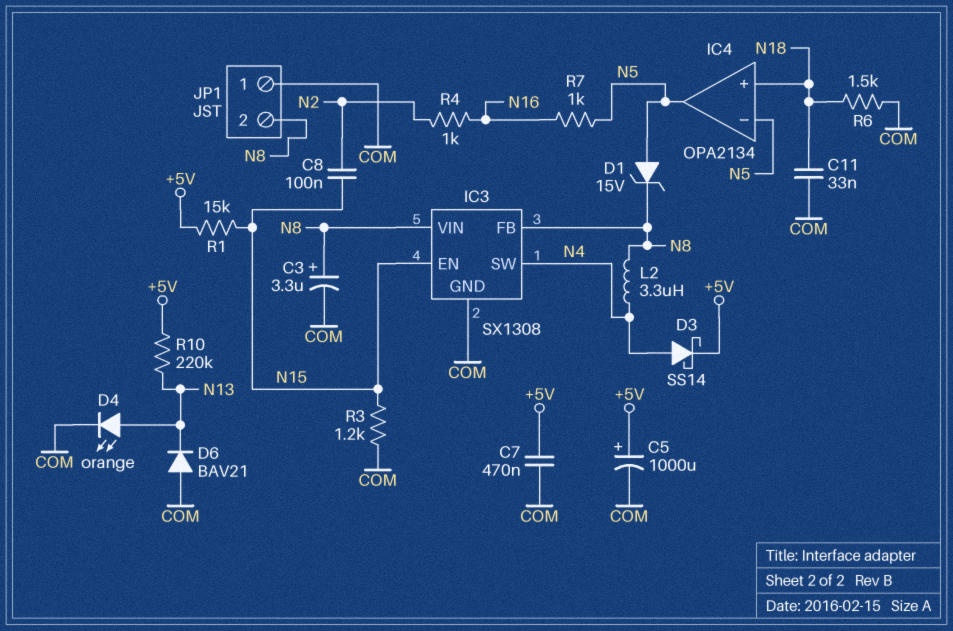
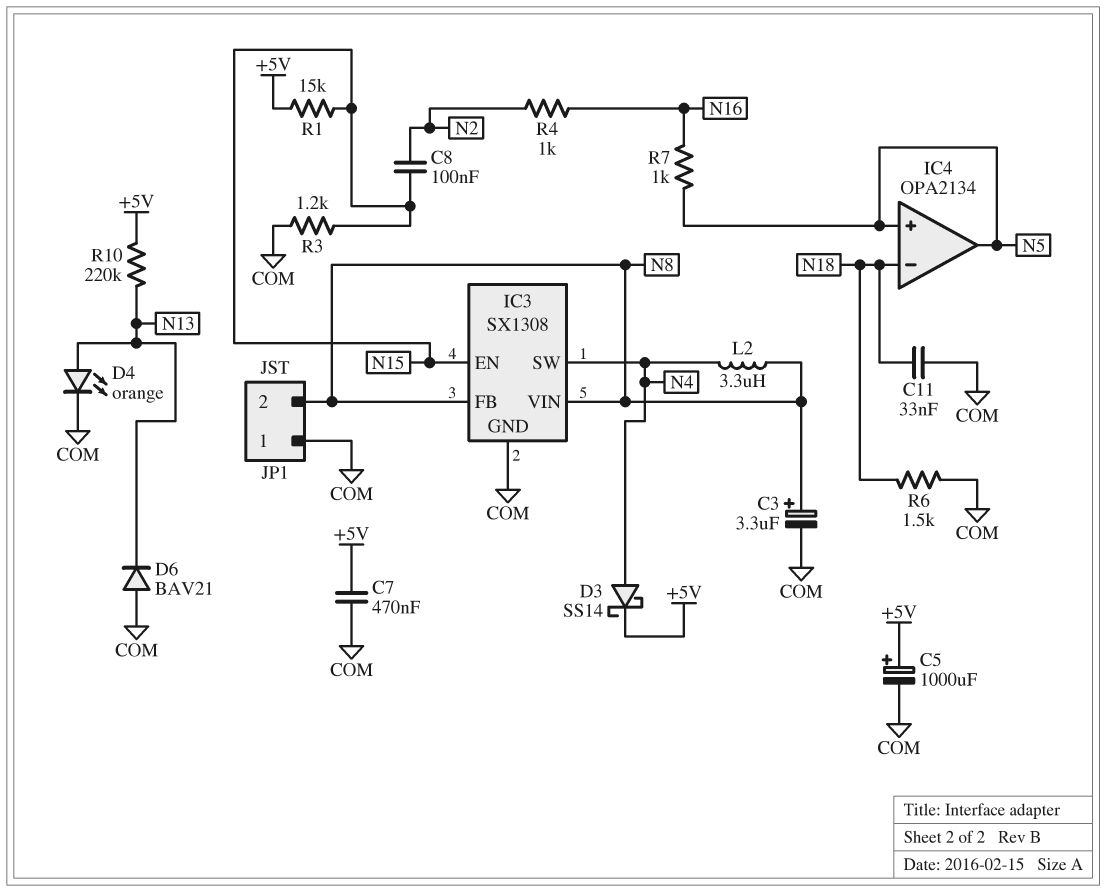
D1: zener 15V (A N5, K N8) -> none
IC4 pin in+: N18 -> N5
IC4 pin in-: N5 -> N18

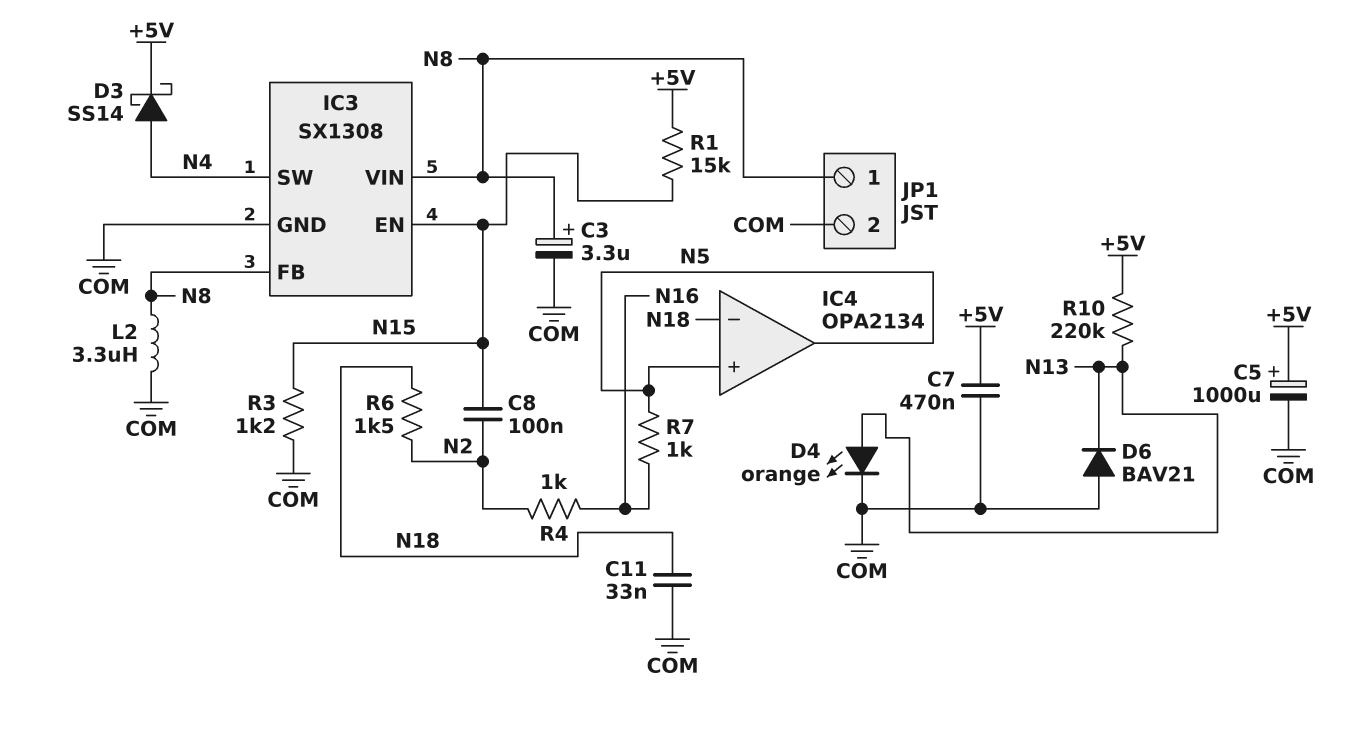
JP1 pin 1: COM -> N8
JP1 pin 2: N8 -> COM
L2: 3.3uH (N4, N8) -> 3.3uH (COM, N8)
R6: 1.5k (COM, N18) -> 1.5k (N2, N18)

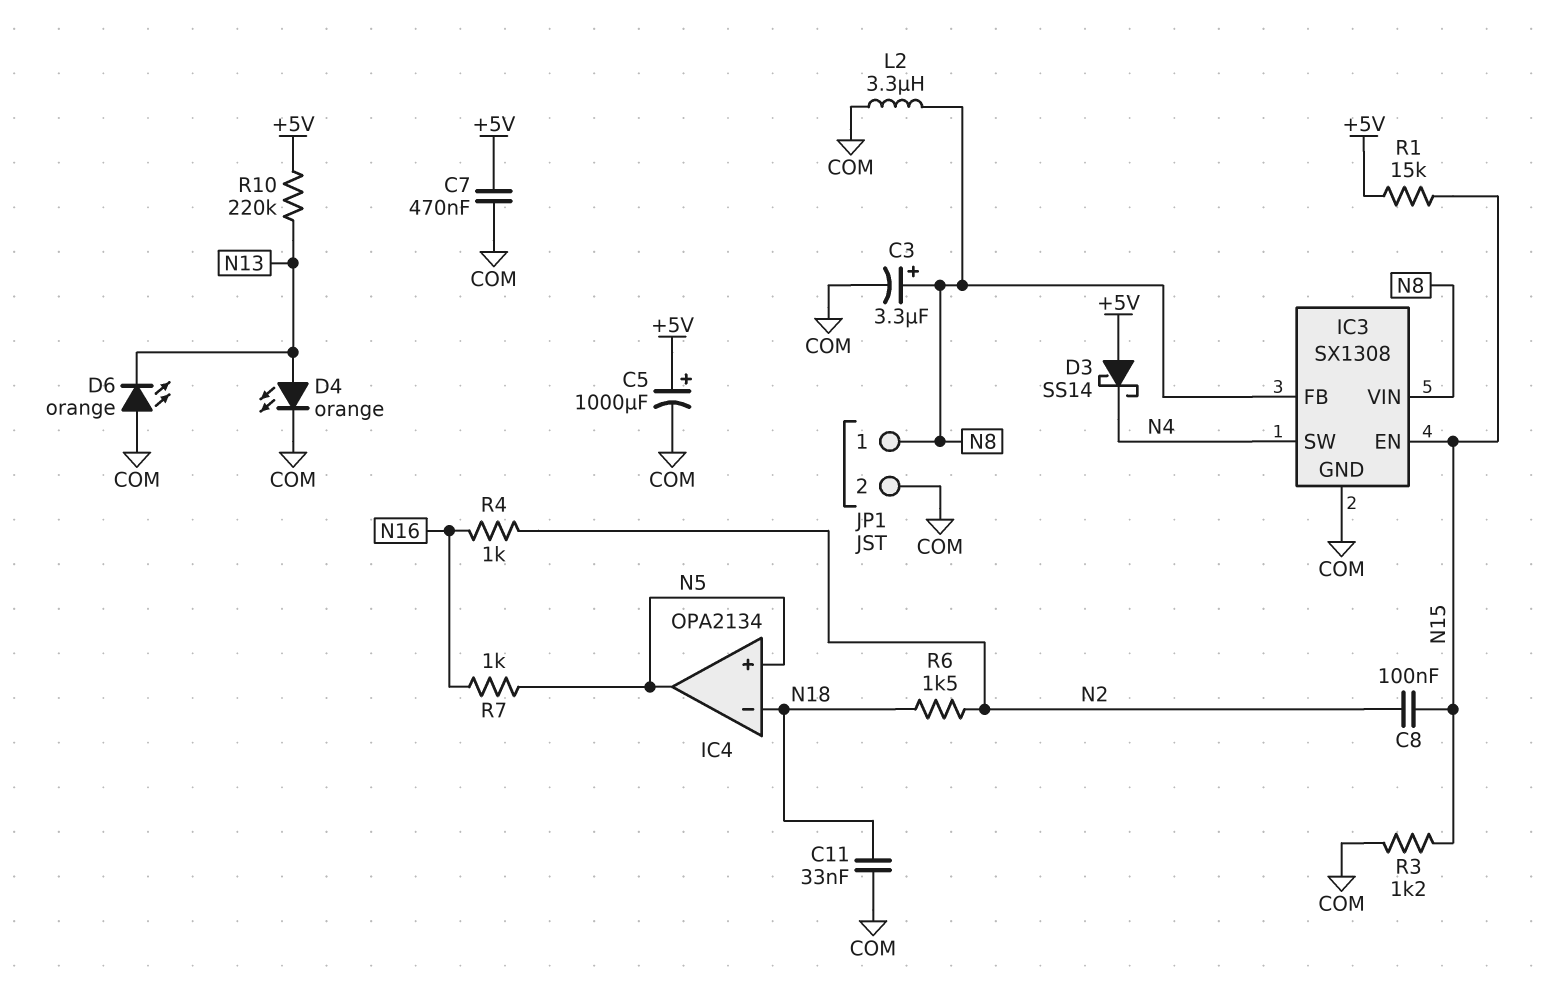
D3: schottky SS14 (A N4, K +5V) -> schottky SS14 (A +5V, K N4)
D6: diode BAV21 (A COM, K N13) -> LED orange (A COM, K N13)

